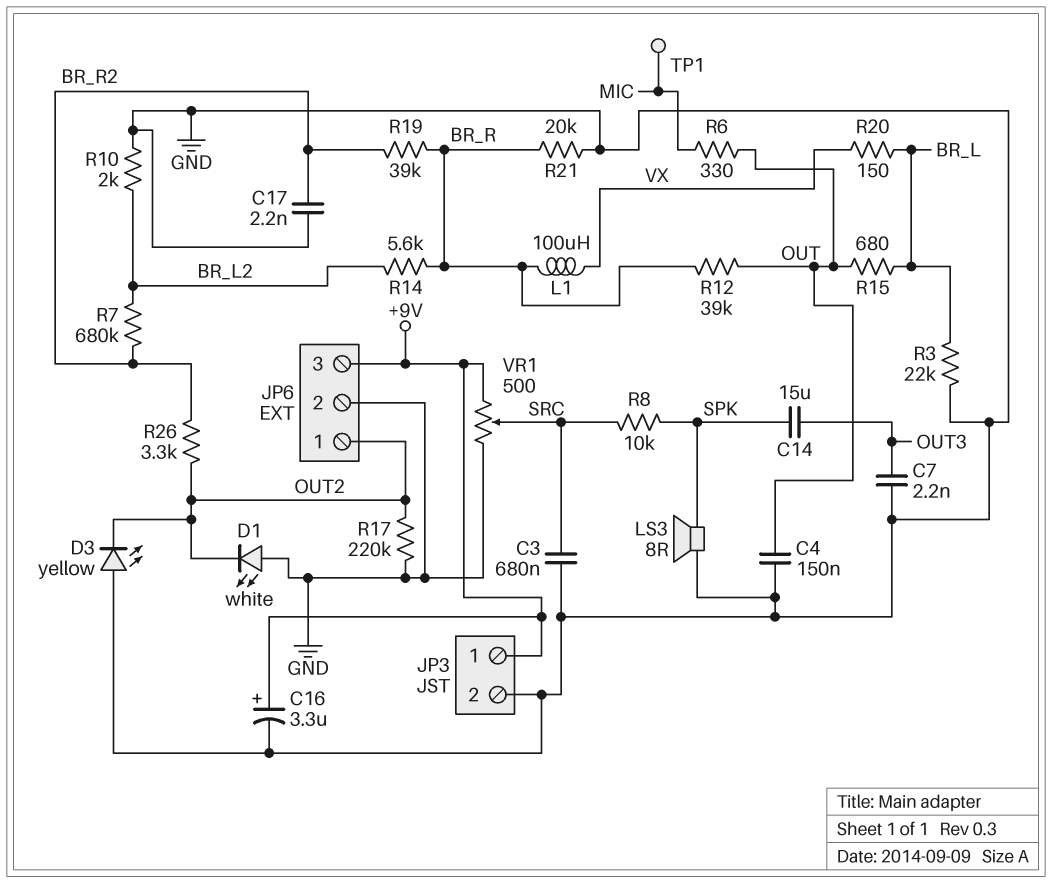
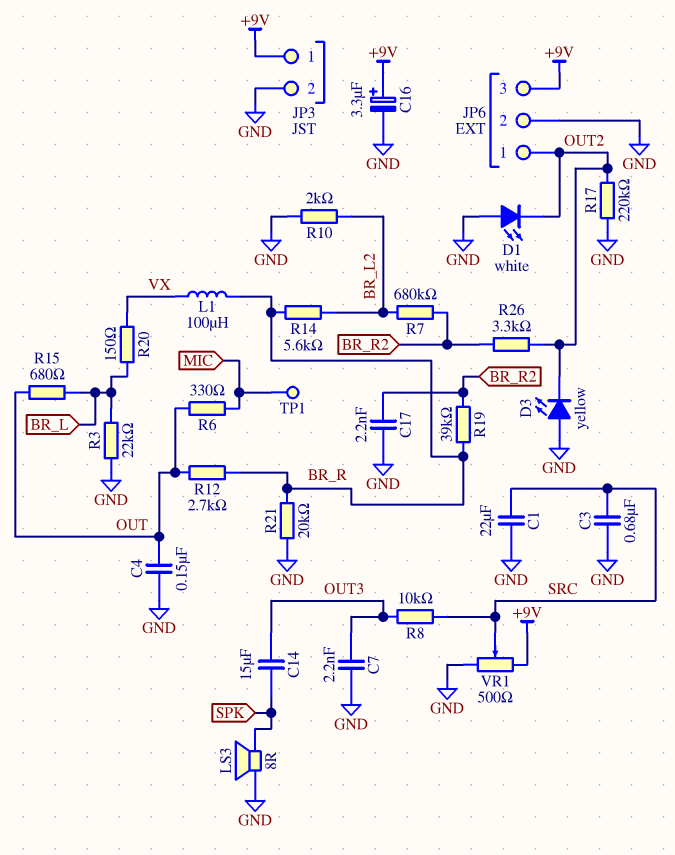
C1: none -> 22uF (GND, SRC)
R8: 10k (SPK, SRC) -> 10k (OUT3, SRC)
R12: 39k (BR_R, OUT) -> 2.7k (BR_R, OUT)

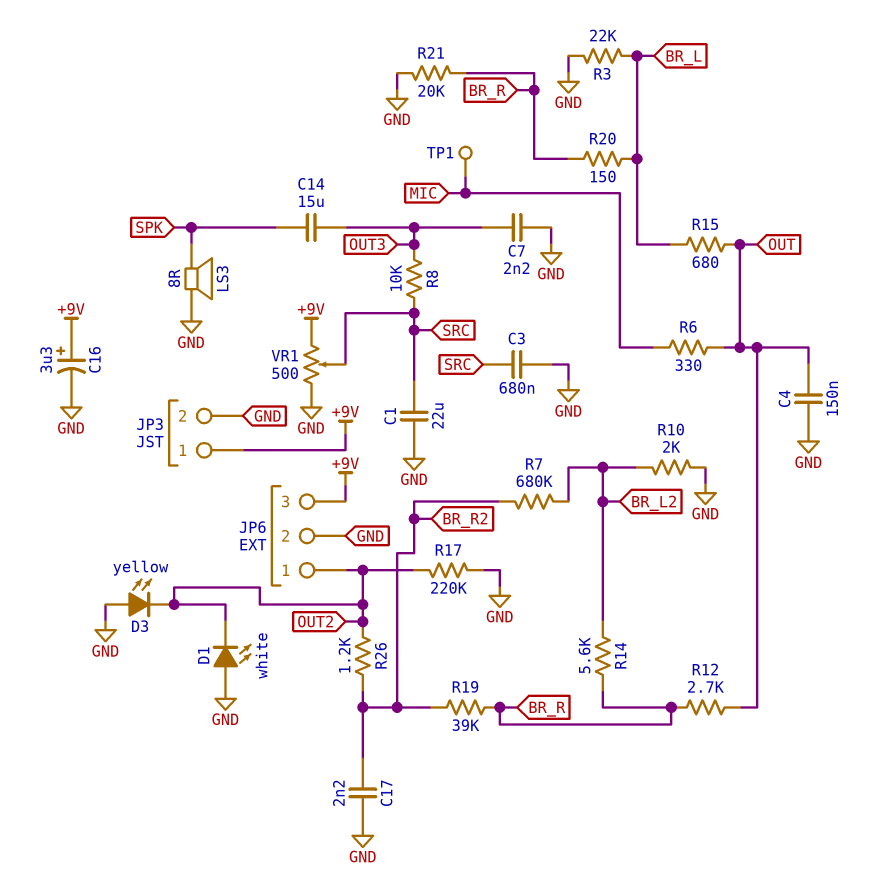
L1: 100uH (BR_R, VX) -> none
R20: 150 (BR_L, VX) -> 150 (BR_L, BR_R)
R26: 3.3k (BR_R2, OUT2) -> 1.2k (BR_R2, OUT2)

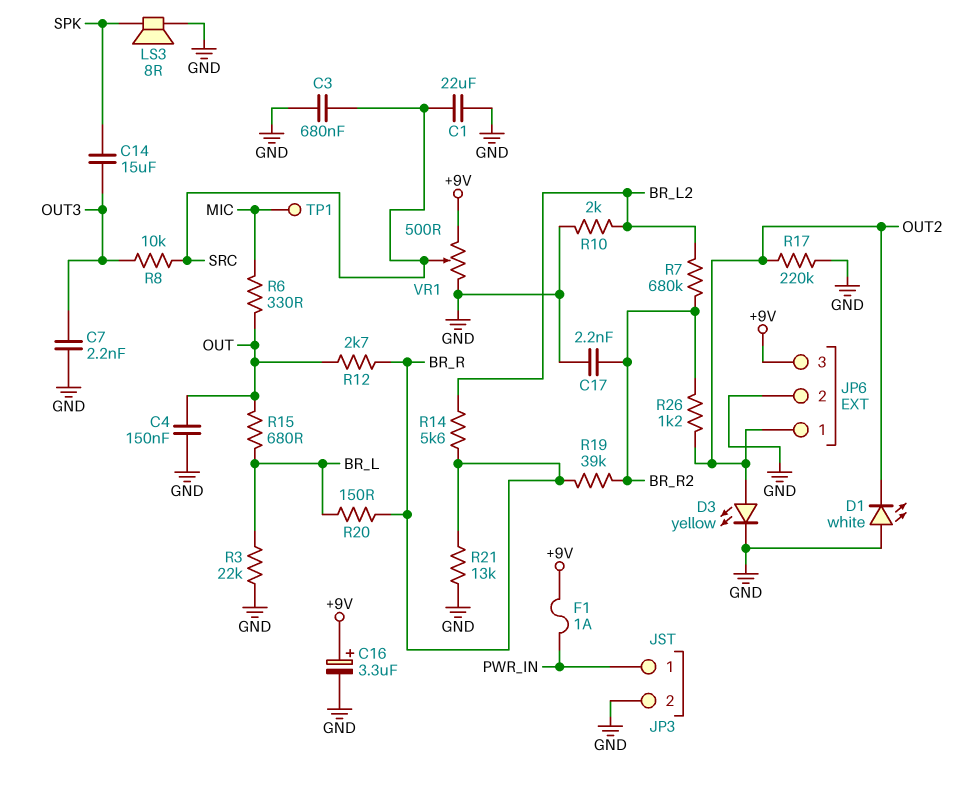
D3: LED yellow (A GND, K OUT2) -> LED yellow (A OUT2, K GND)
F1: none -> 1A (+9V, PWR_IN)
JP3 pin 1: +9V -> PWR_IN
R21: 20k (BR_R, GND) -> 13k (BR_R, GND)

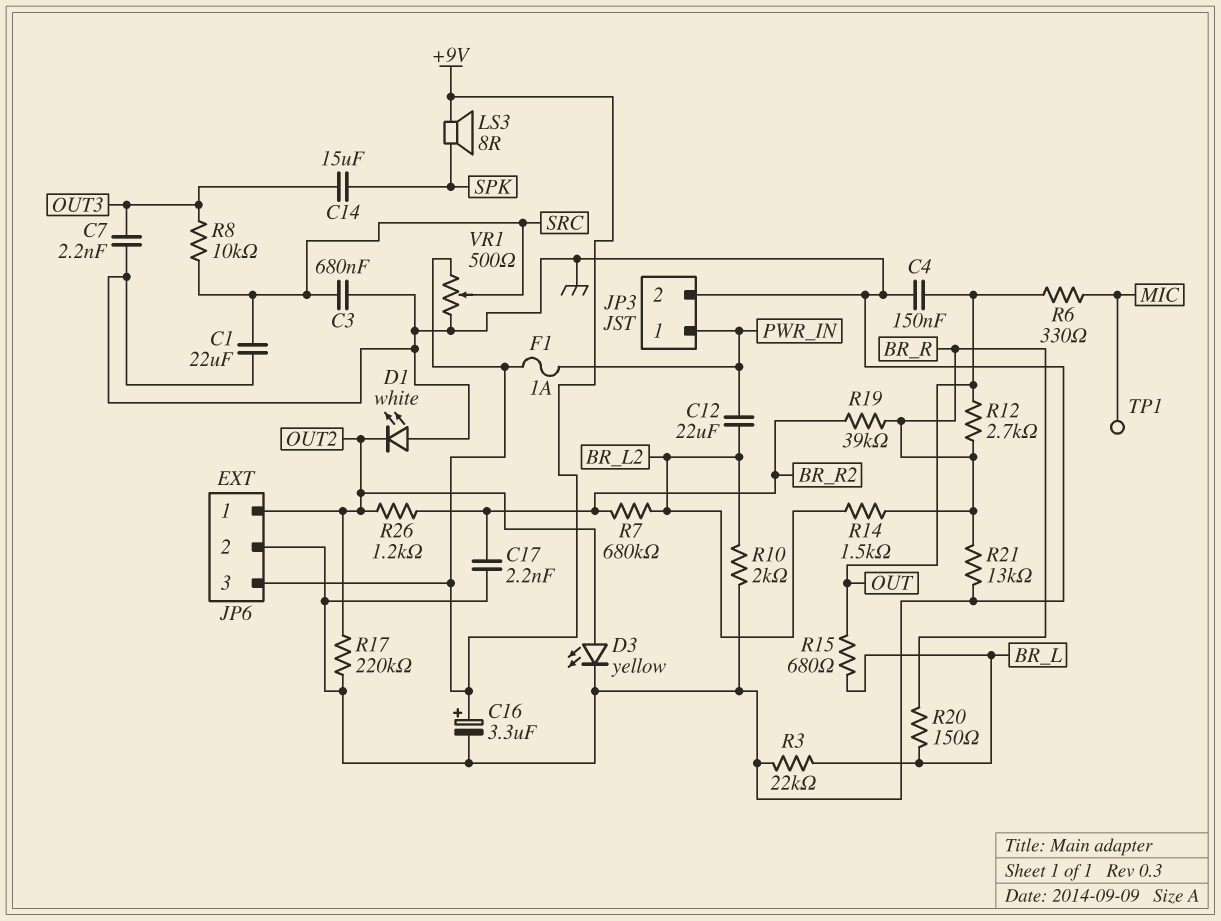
C12: none -> 22uF (BR_L2, PWR_IN)
LS3: speaker 8R (GND, SPK) -> speaker 8R (+9V, SPK)
R14: 5.6k (BR_L2, BR_R) -> 1.5k (BR_L2, BR_R)

